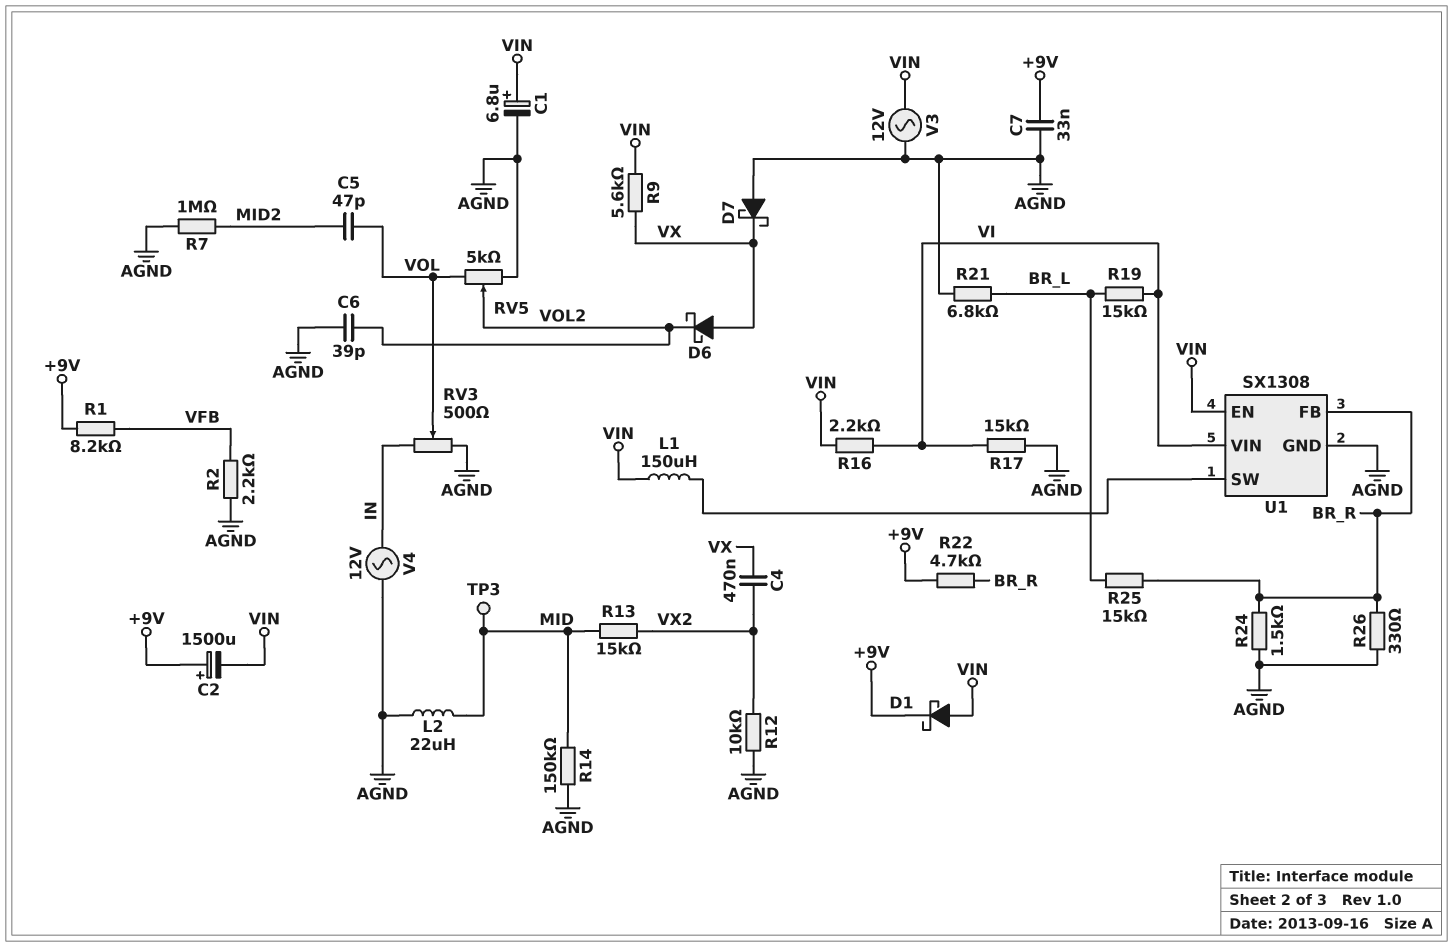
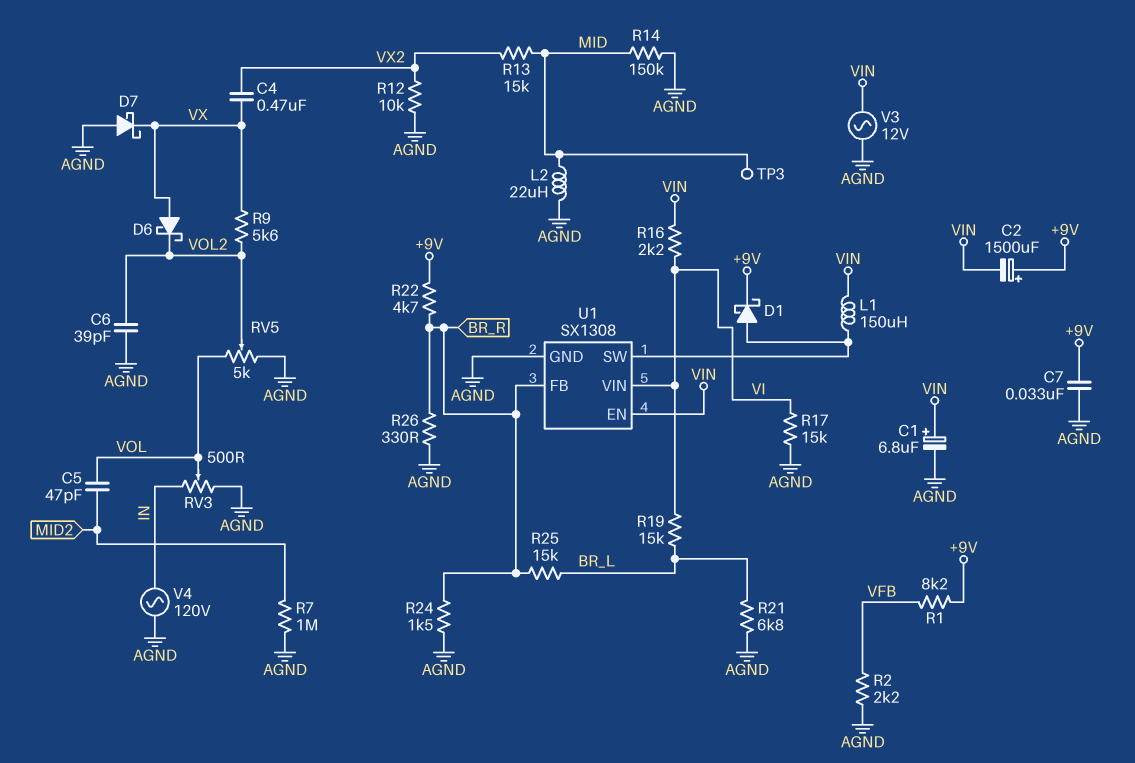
D1: schottky (A VIN, K +9V) -> schottky (A U1/SW, K +9V)
R9: 5.6k (VIN, VX) -> 5.6k (VOL2, VX)
V4: AC 12V (AGND, IN) -> AC 120V (AGND, IN)

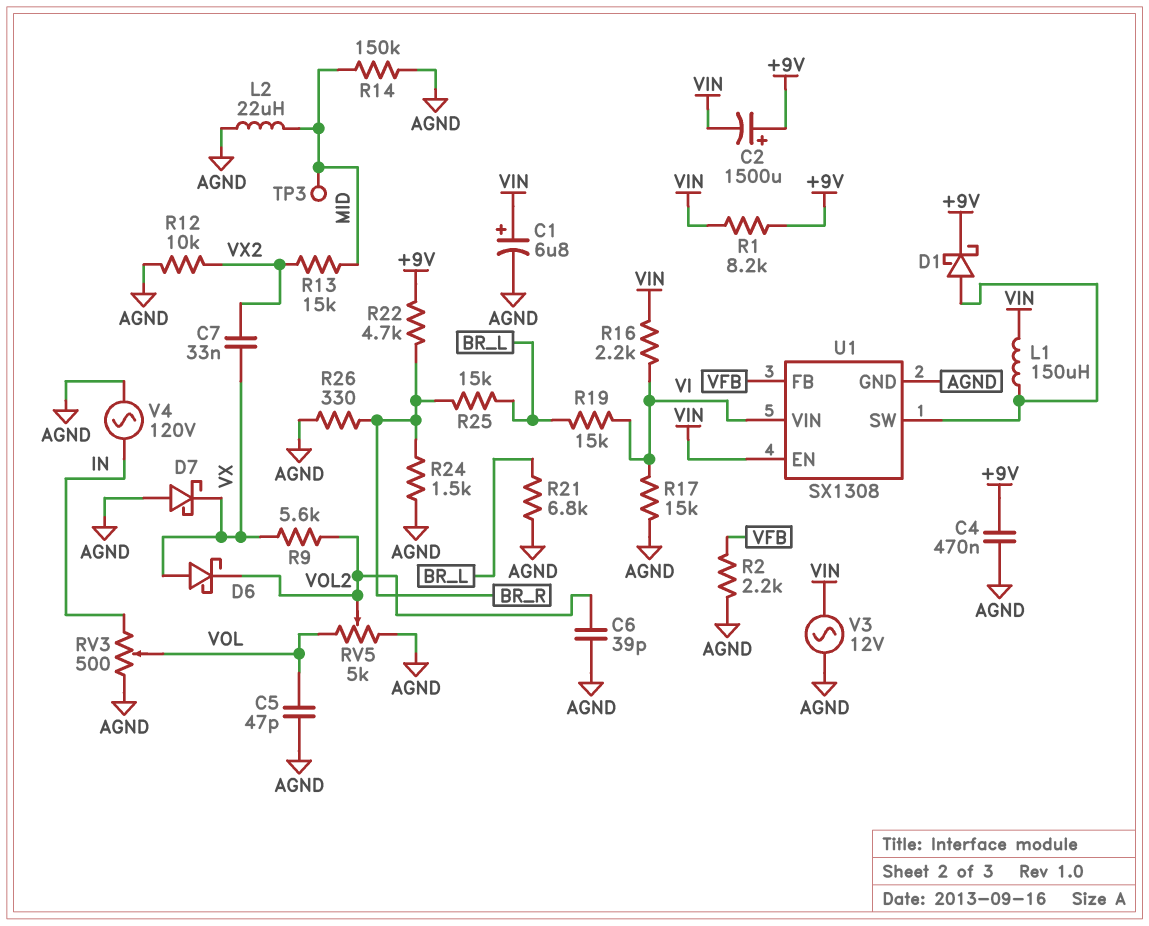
C4: 470nF (VX, VX2) -> 470nF (+9V, AGND)
C5: 47pF (MID2, VOL) -> 47pF (AGND, VOL)
C7: 33nF (+9V, AGND) -> 33nF (VX, VX2)
R1: 8.2k (+9V, VFB) -> 8.2k (+9V, VIN)
R7: 1M (AGND, MID2) -> none
U1 pin FB: BR_R -> VFB

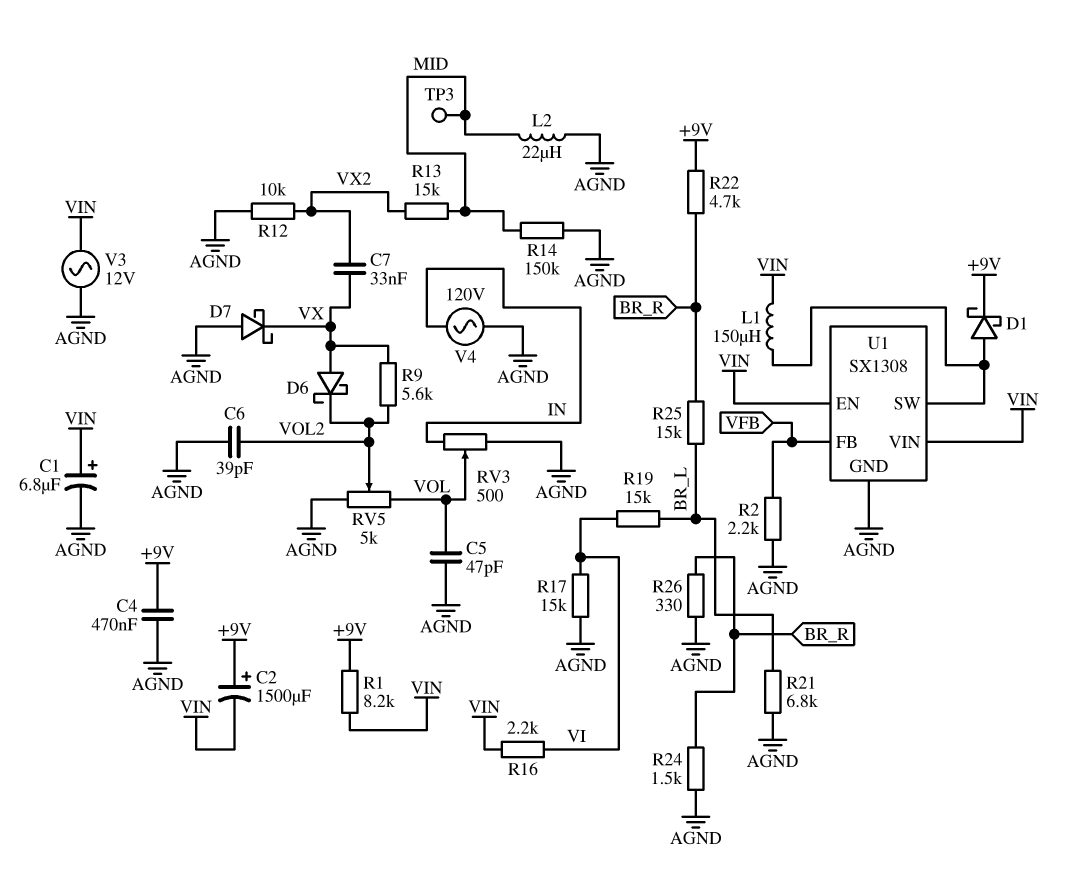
U1 pin VIN: VI -> VIN

